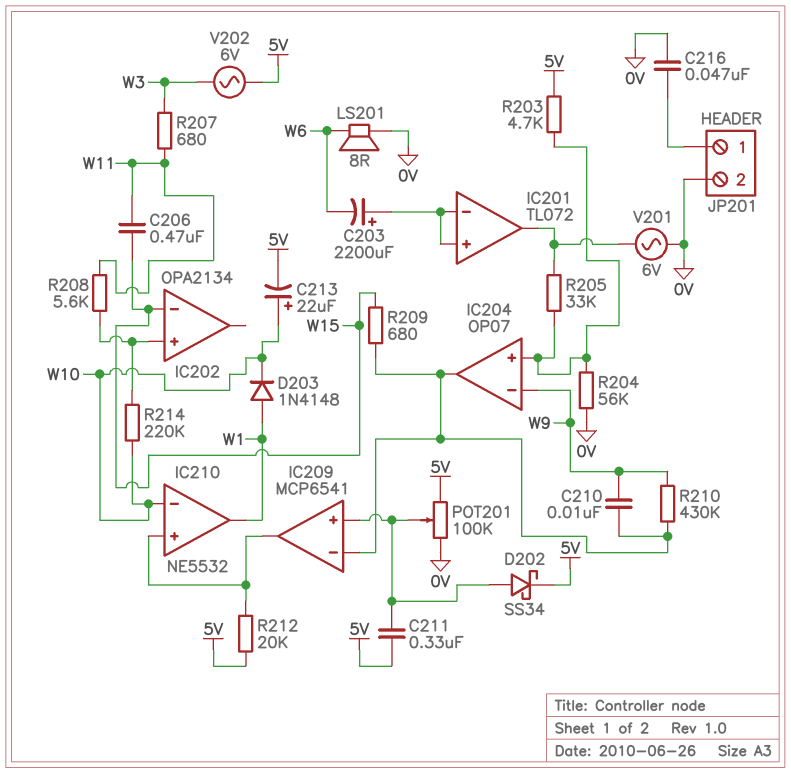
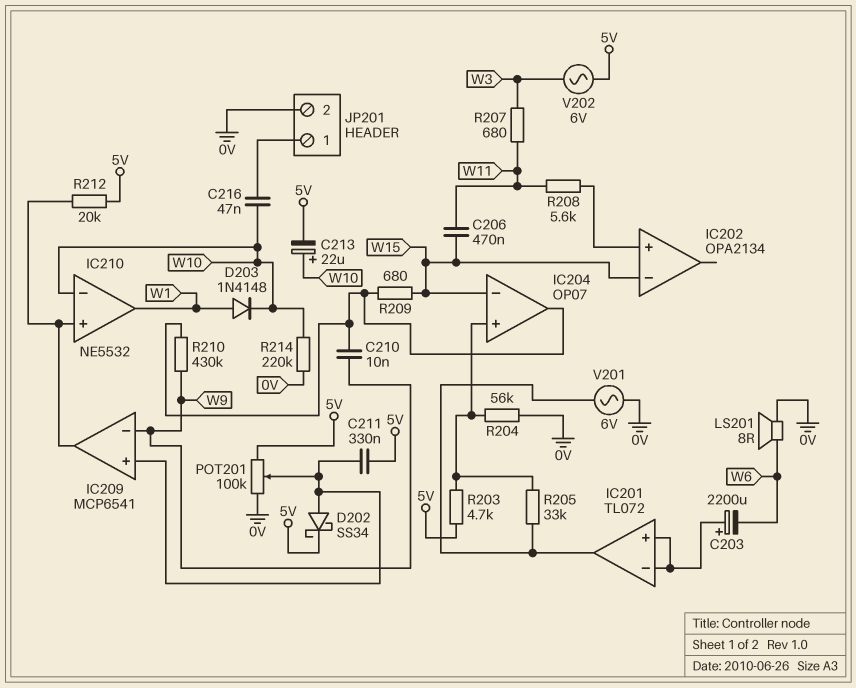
C216: 47nF (0V, JP201/1) -> 47nF (JP201/1, W10)
IC204 pin in-: W9 -> W15
IC209 pin in-: IC204/out -> W9
R214: 220k (IC202/in+, W10) -> 220k (0V, W10)

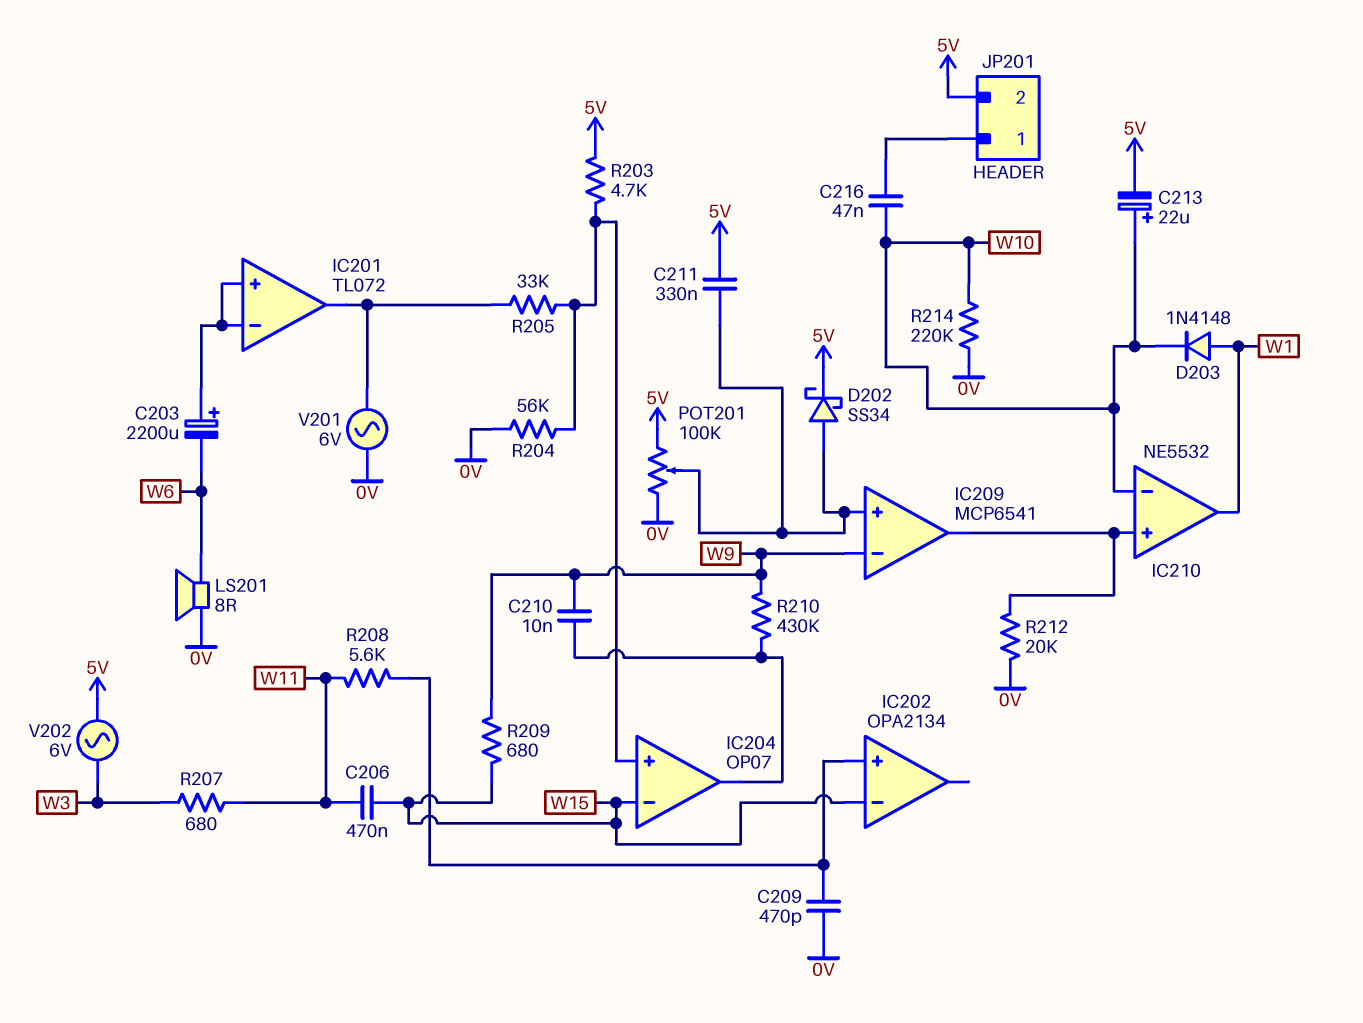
C209: none -> 470pF (0V, IC202/in+)
JP201 pin 2: 0V -> 5V
R209: 680 (IC204/out, W15) -> 680 (W9, W15)
R212: 20k (5V, IC209/out) -> 20k (0V, IC209/out)

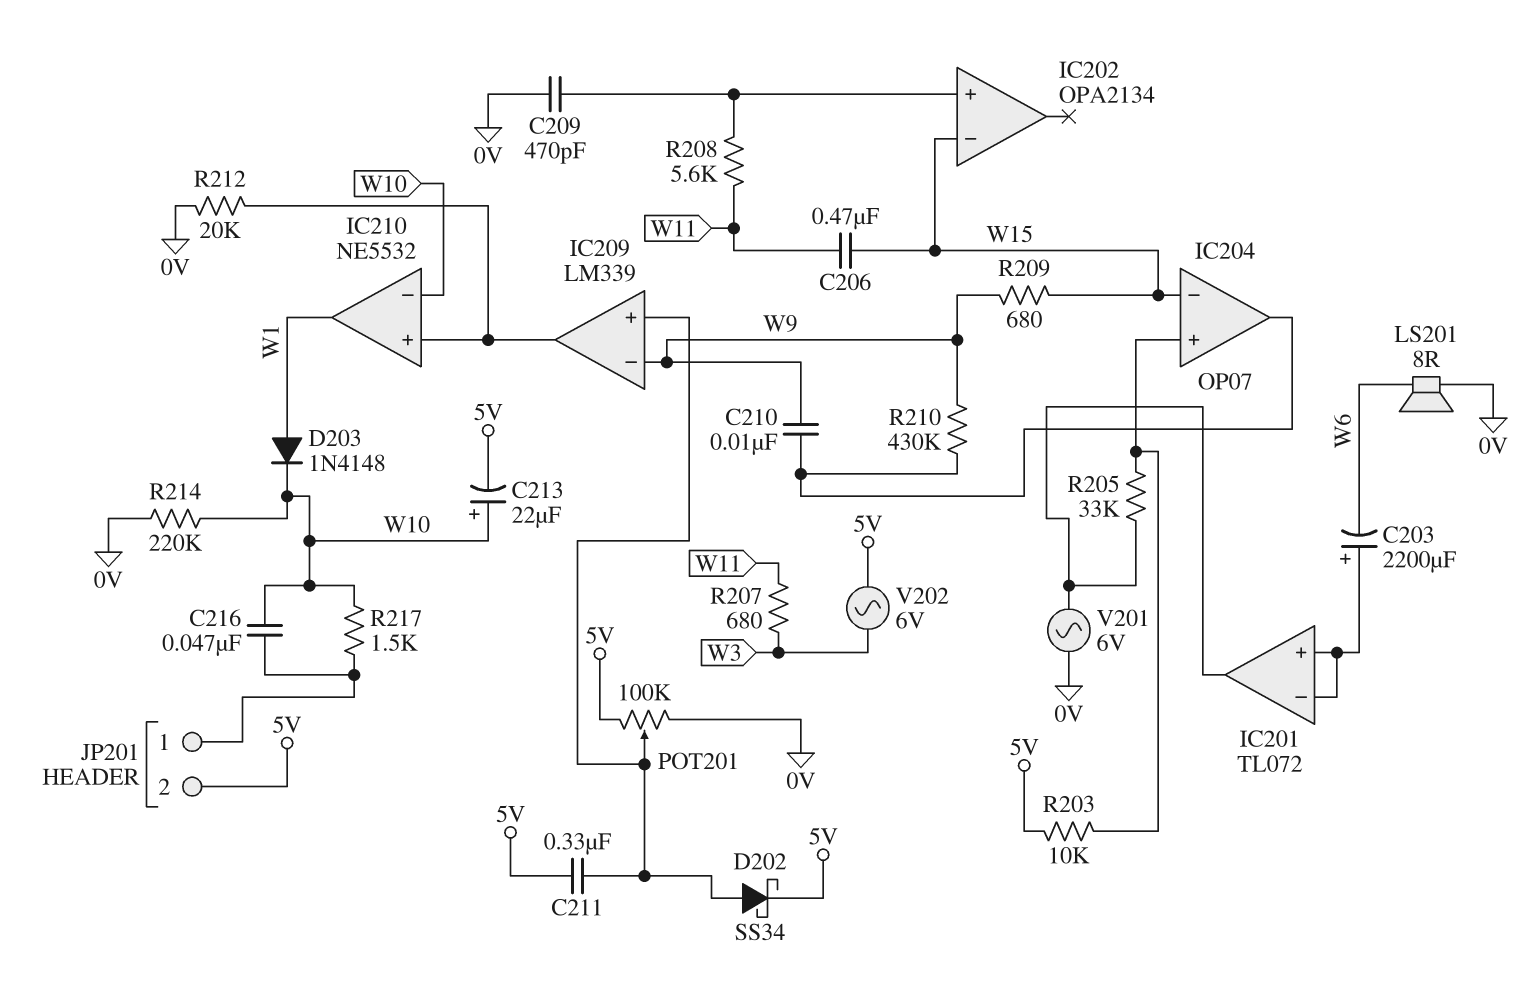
IC209: MCP6541 -> LM339
R203: 4.7k (5V, IC204/in+) -> 10k (5V, IC204/in+)
R204: 56k (0V, IC204/in+) -> none
R217: none -> 1.5k (JP201/1, W10)

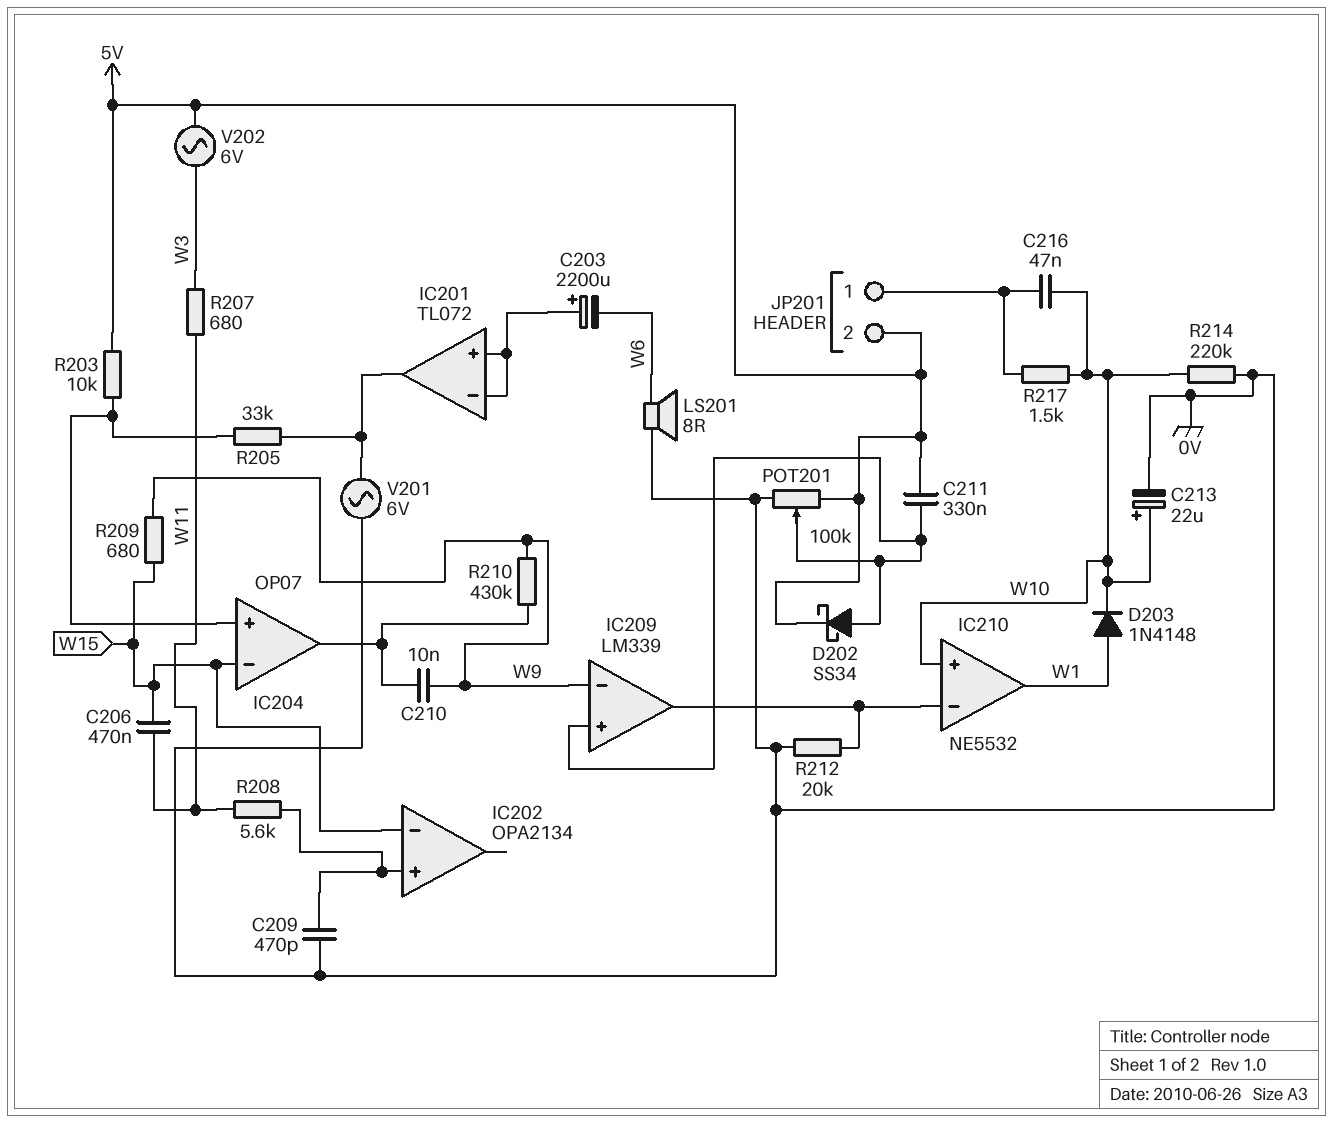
C213: 22uF (plus W10, minus 5V) -> 22uF (plus W10, minus 0V)
IC210 pin in+: IC209/out -> W10
IC210 pin in-: W10 -> IC209/out

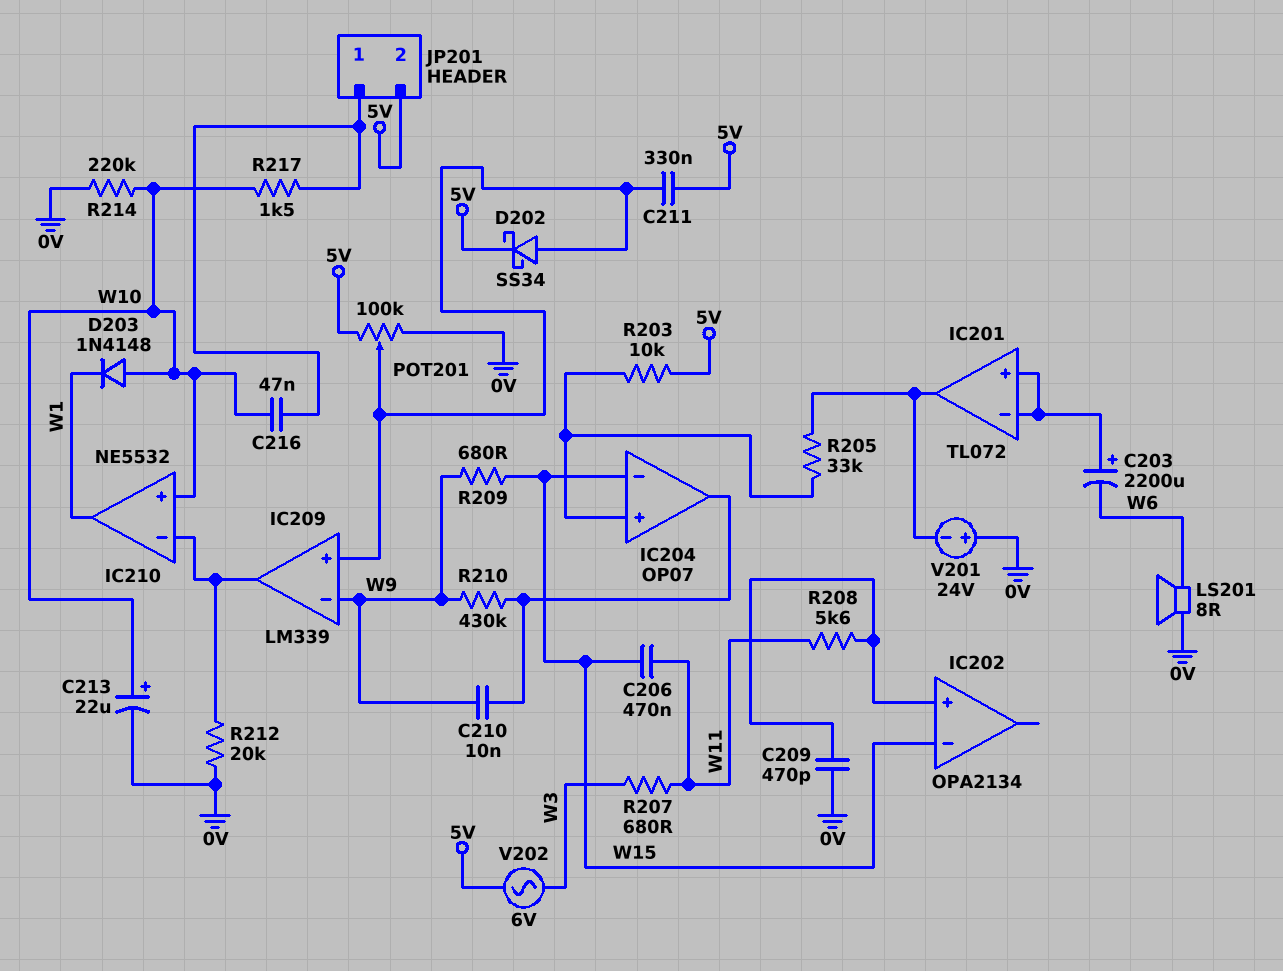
D203: diode 1N4148 (A W1, K W10) -> diode 1N4148 (A W10, K W1)
V201: AC 6V (0V, IC201/out) -> 24V (plus 0V, minus IC201/out)

